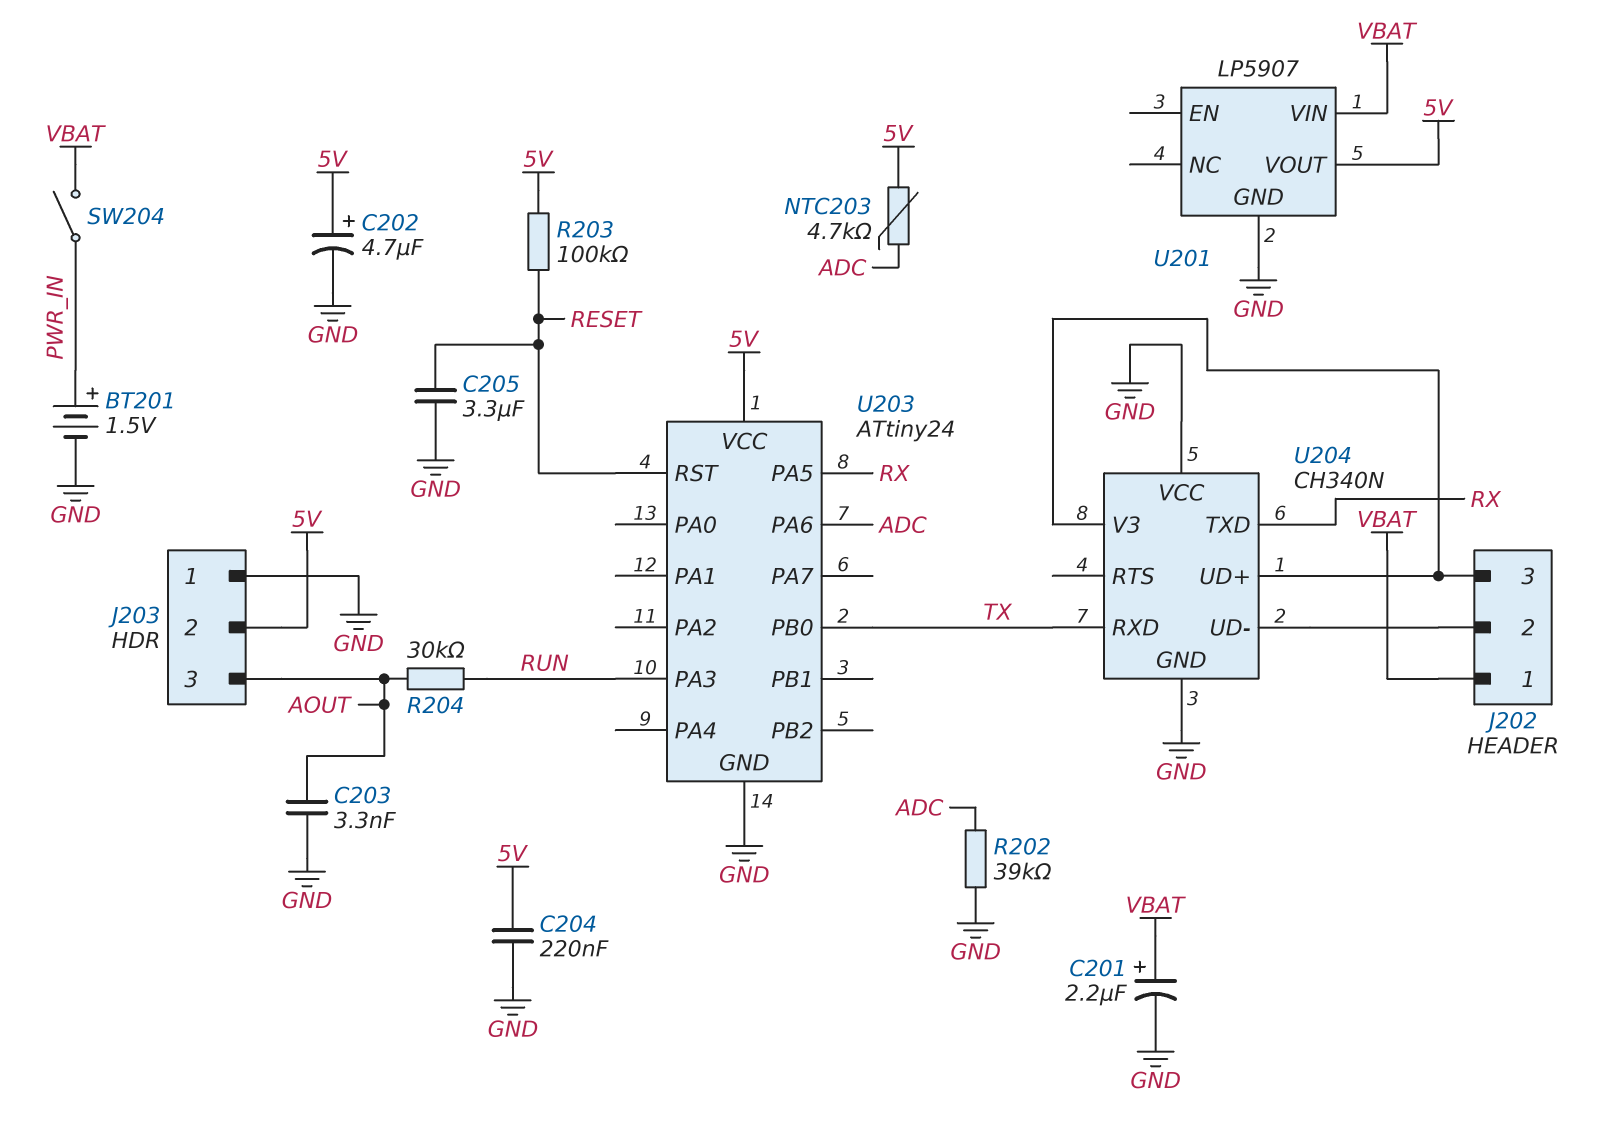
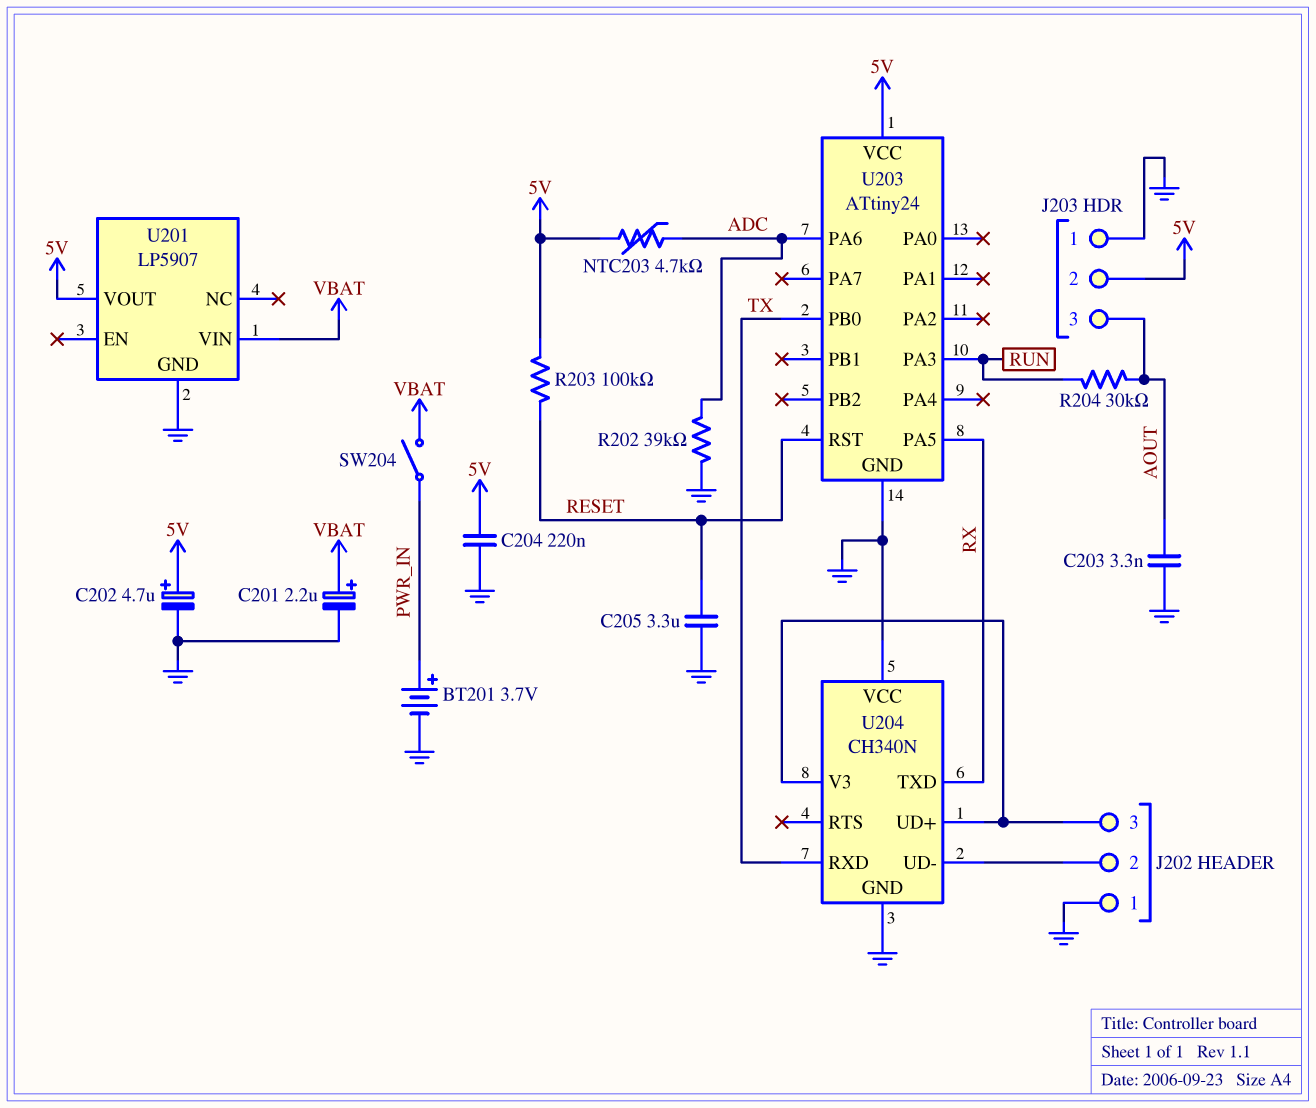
BT201: 1.5V (plus PWR_IN, minus GND) -> 3.7V (plus PWR_IN, minus GND)
J202 pin 1: VBAT -> GND

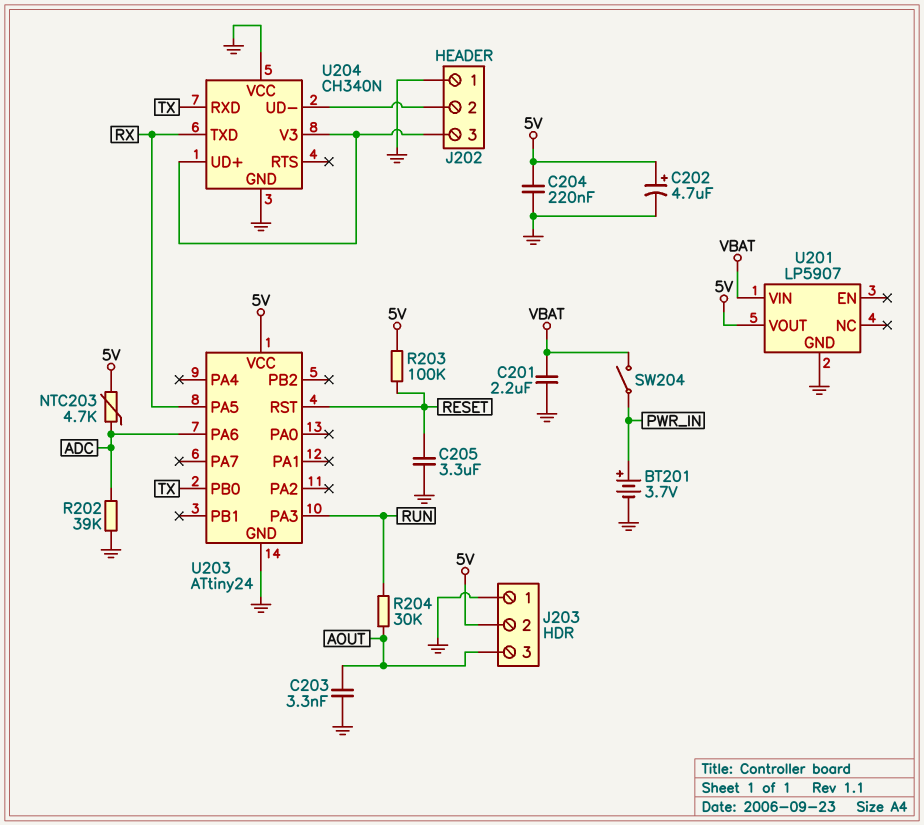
C201: 2.2uF (plus VBAT, minus GND) -> 2.2uF (GND, VBAT)

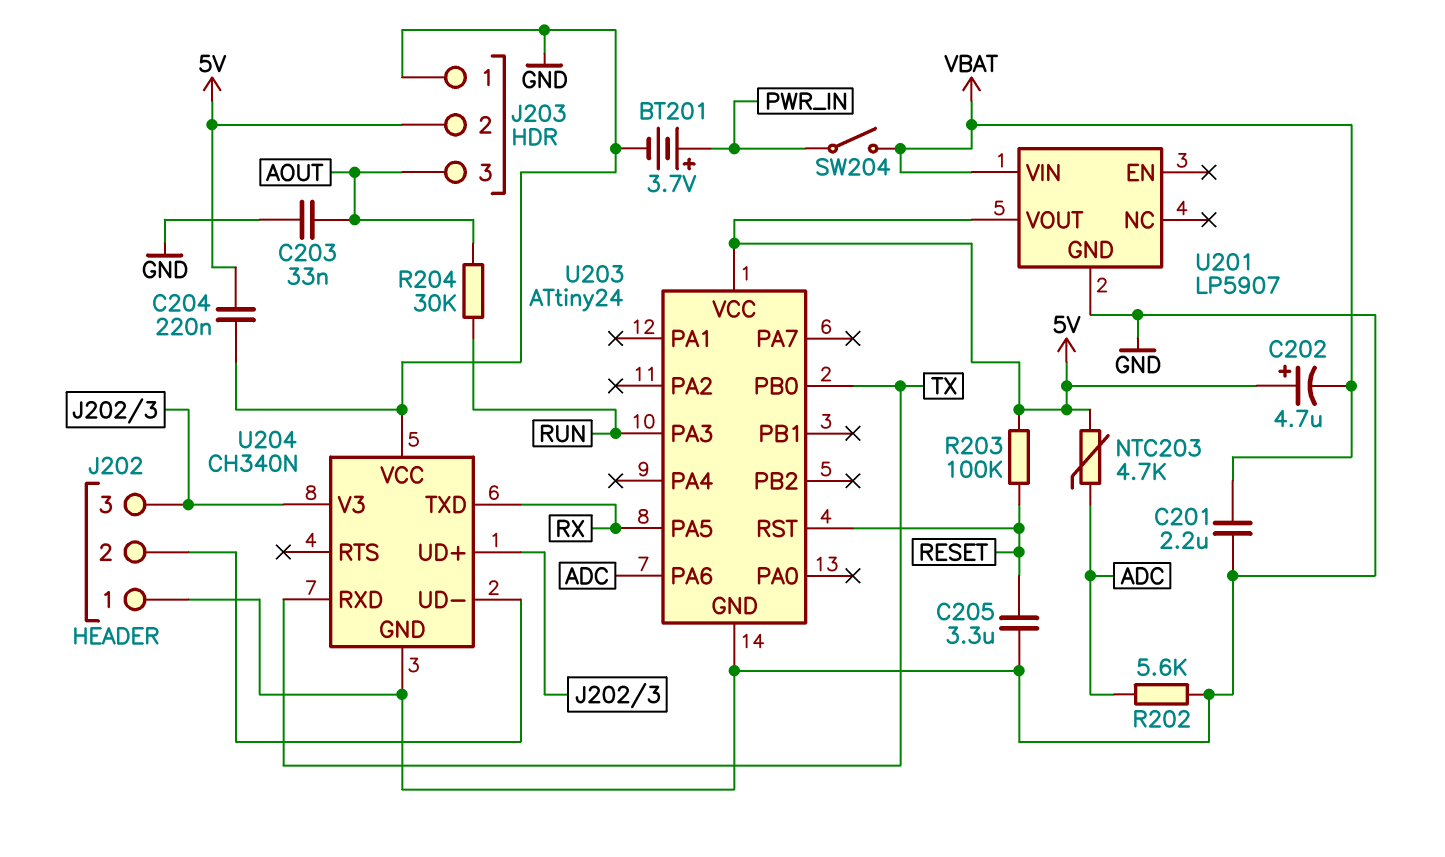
C202: 4.7uF (plus 5V, minus GND) -> 4.7uF (plus 5V, minus VBAT)
C203: 3.3nF (AOUT, GND) -> 33nF (AOUT, GND)
R202: 39k (ADC, GND) -> 5.6k (ADC, GND)

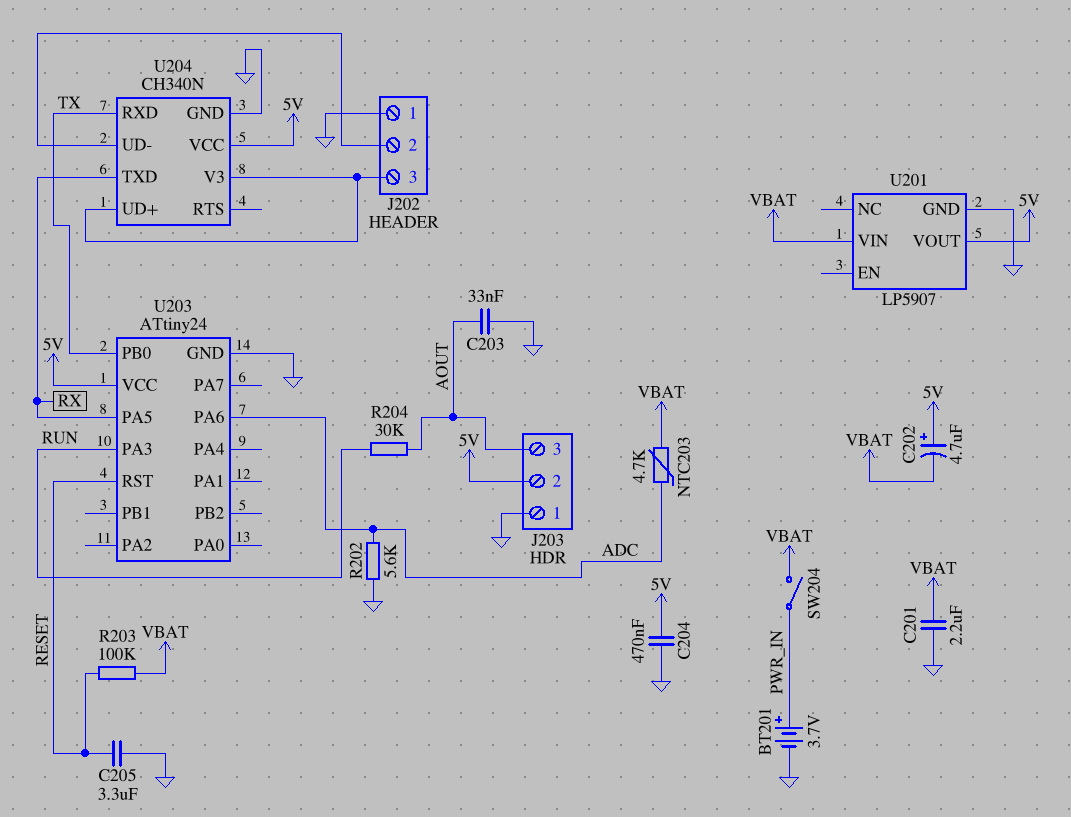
C204: 220nF (5V, GND) -> 470nF (5V, GND)
NTC203: 4.7k (5V, ADC) -> 4.7k (ADC, VBAT)
R203: 100k (5V, RESET) -> 100k (RESET, VBAT)
U204 pin VCC: GND -> 5V

